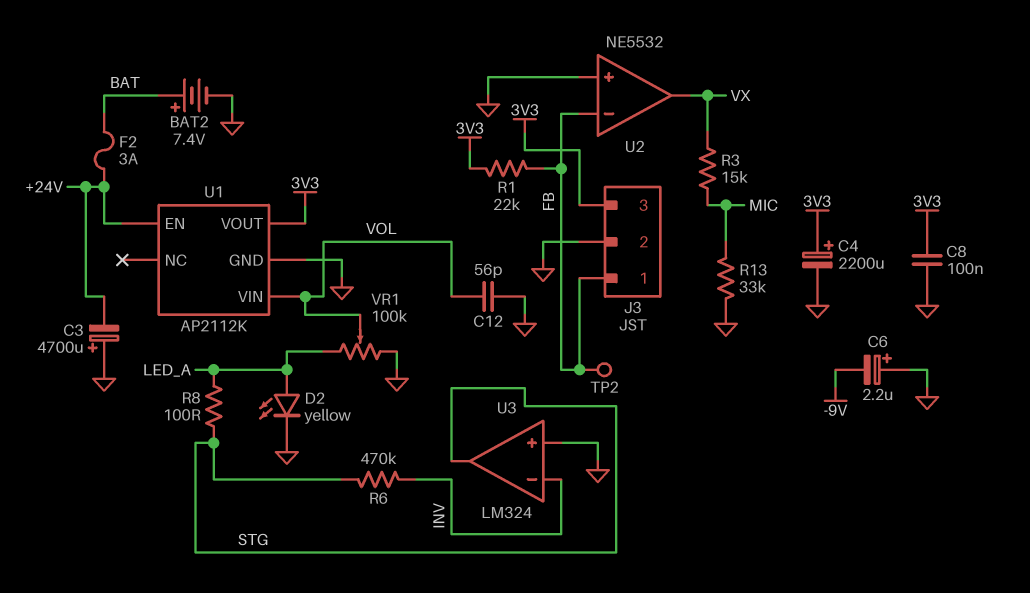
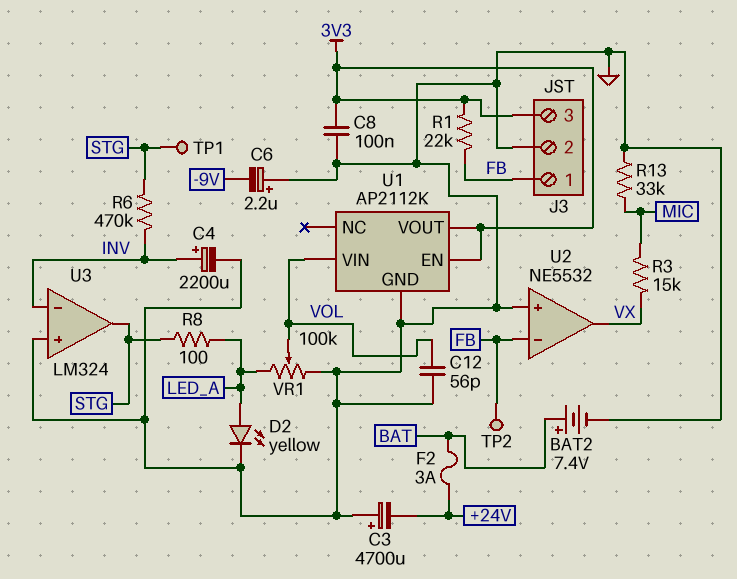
C4: 2200uF (plus 3V3, minus GND) -> 2200uF (plus INV, minus GND)
TP1: none -> test point (STG)
U1 pin EN: +24V -> 3V3

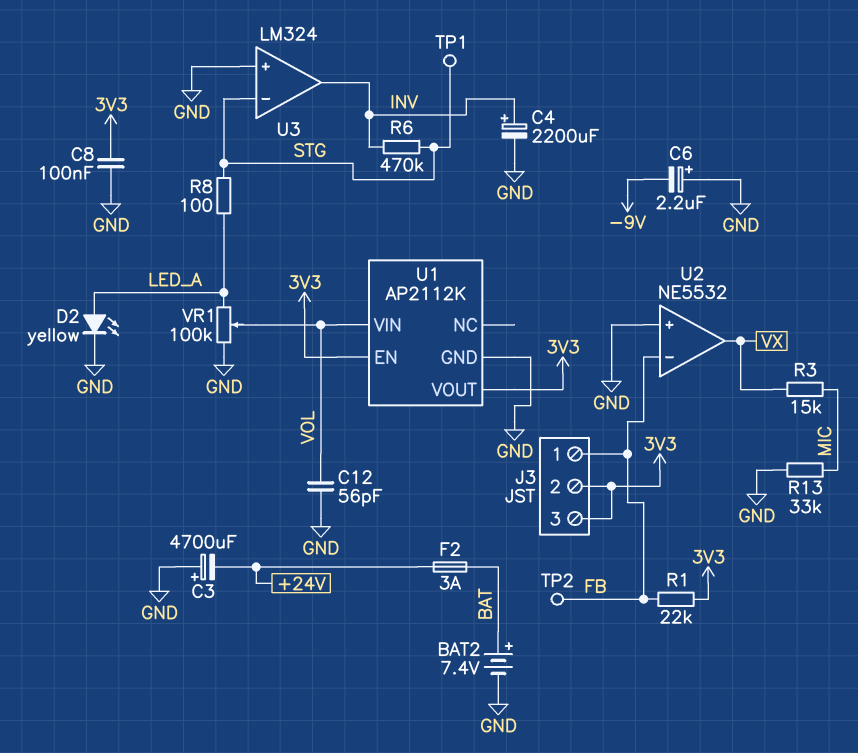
J3 pin 2: GND -> 3V3
U3 pin in-: INV -> STG
U3 pin out: STG -> INV

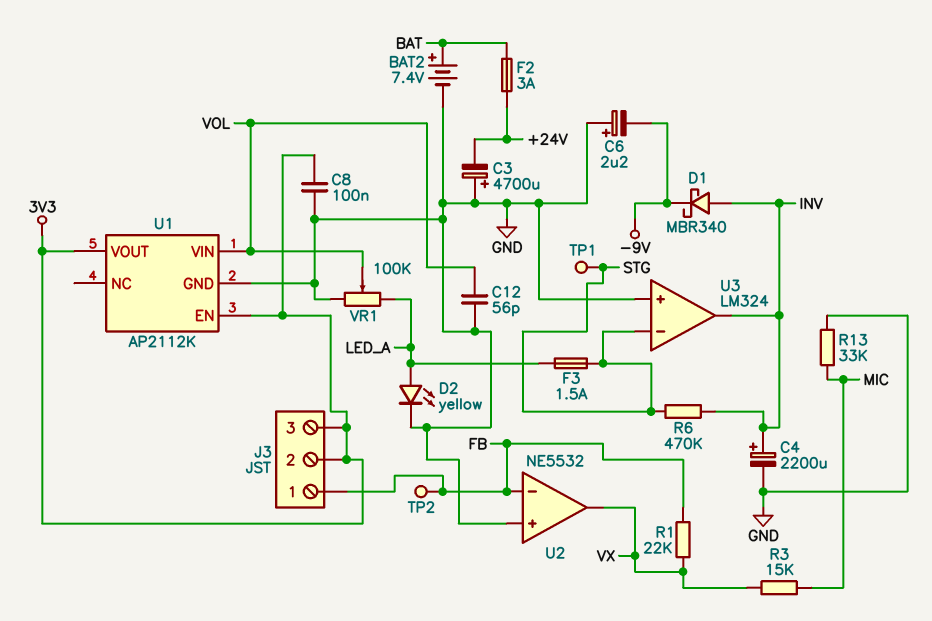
D1: none -> schottky MBR340 (A INV, K -9V)
F3: none -> 1.5A (LED_A, STG)
R1: 22k (3V3, FB) -> 22k (FB, VX)
R8: 100 (LED_A, STG) -> none

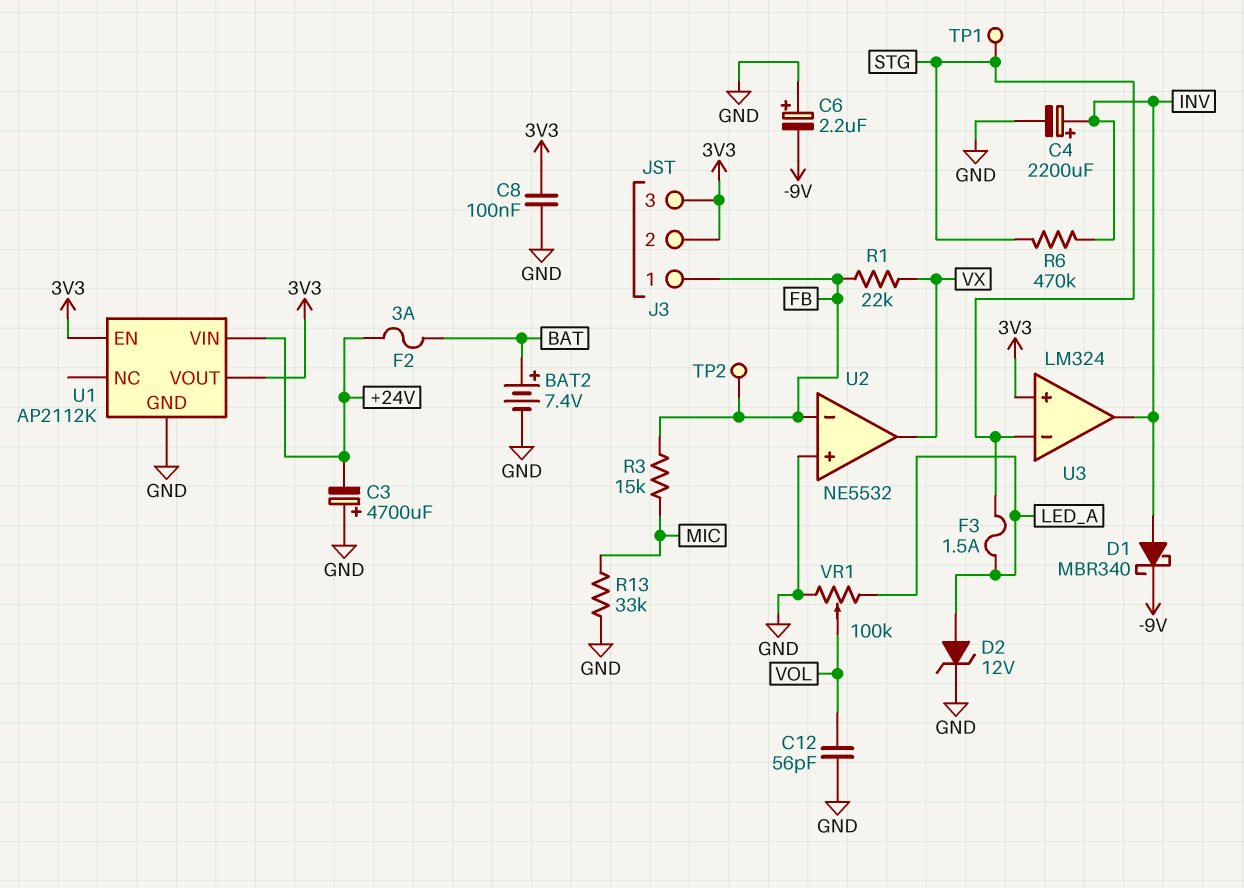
D2: LED yellow (A LED_A, K GND) -> zener 12V (A LED_A, K GND)
R3: 15k (MIC, VX) -> 15k (FB, MIC)
U1 pin VIN: VOL -> +24V
U3 pin in+: GND -> 3V3

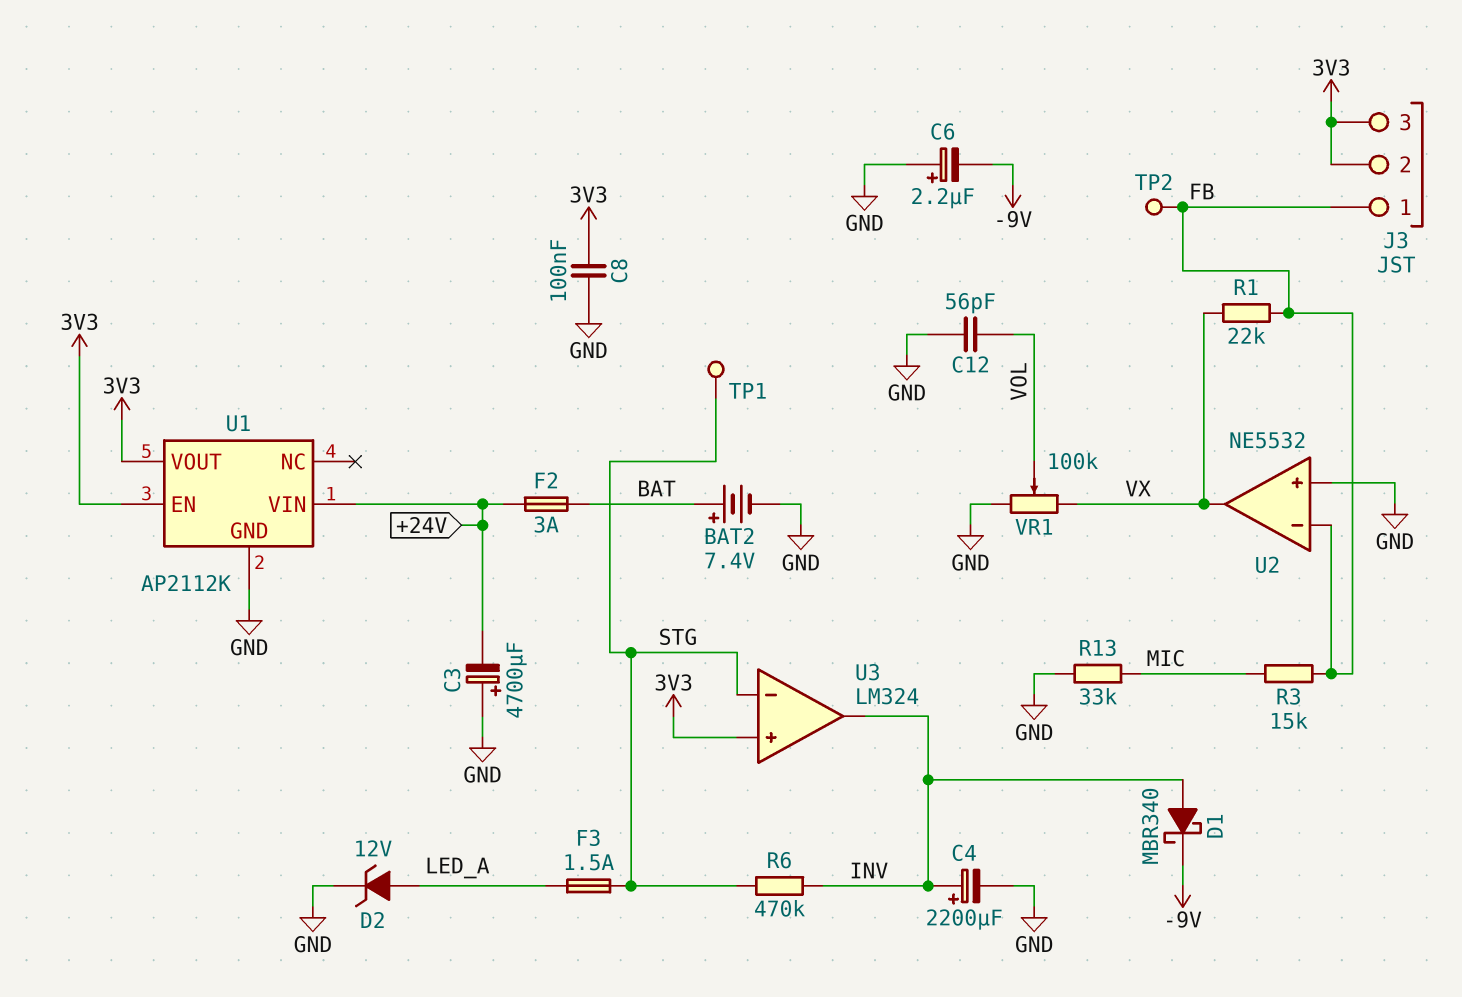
VR1: 100k (GND, LED_A, wiper VOL) -> 100k (GND, VX, wiper VOL)

